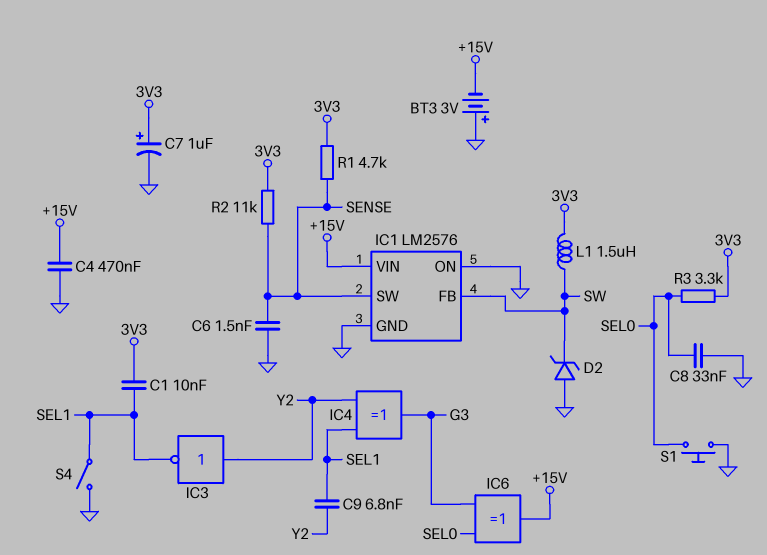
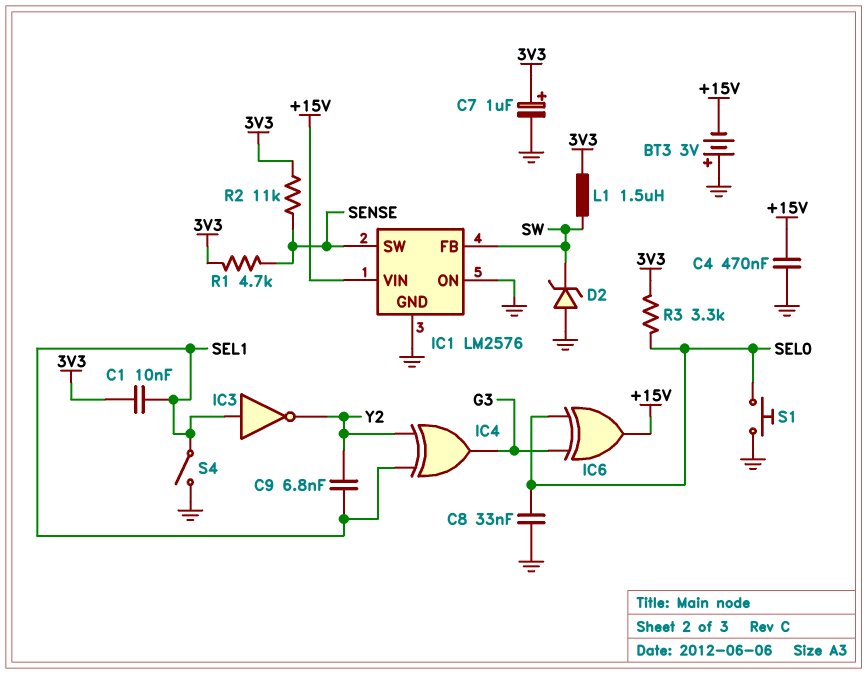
C6: 1.5nF (GND, SENSE) -> none
IC3: NOT (in Y2, out SEL1) -> NOT (in SEL1, out Y2)

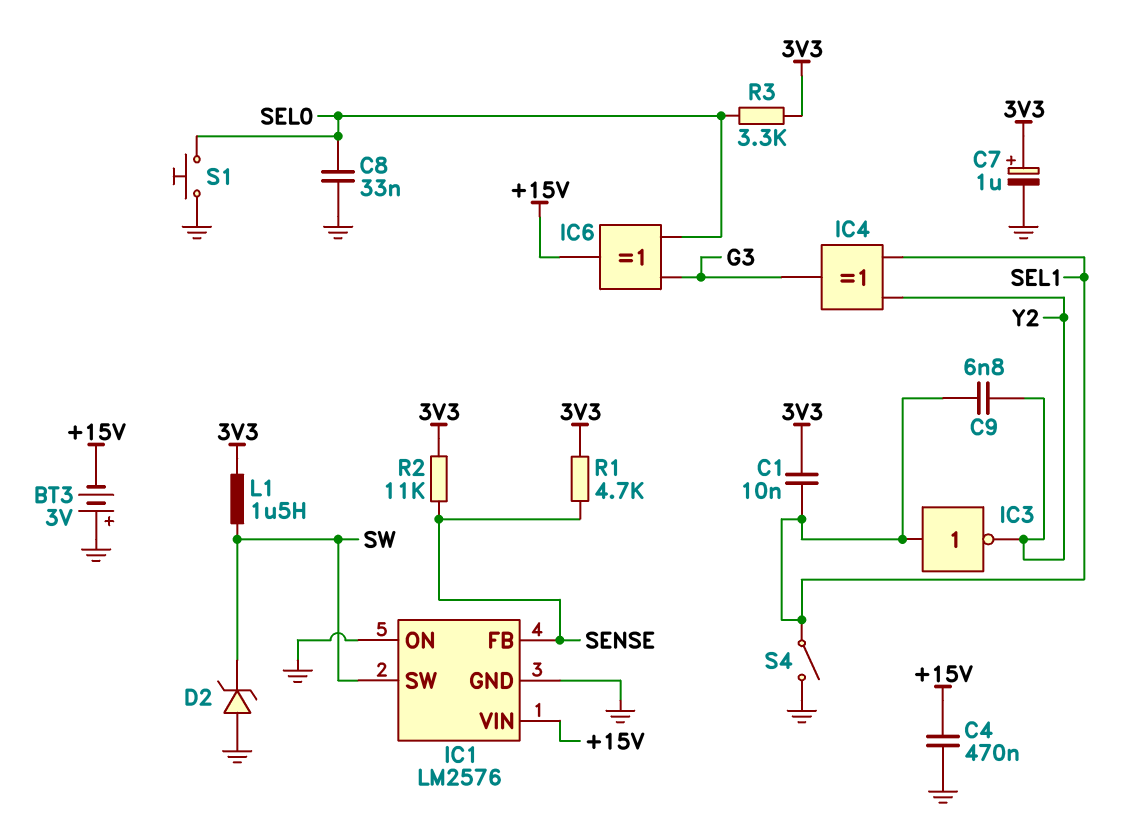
IC1 pin FB: SW -> SENSE
IC1 pin SW: SENSE -> SW

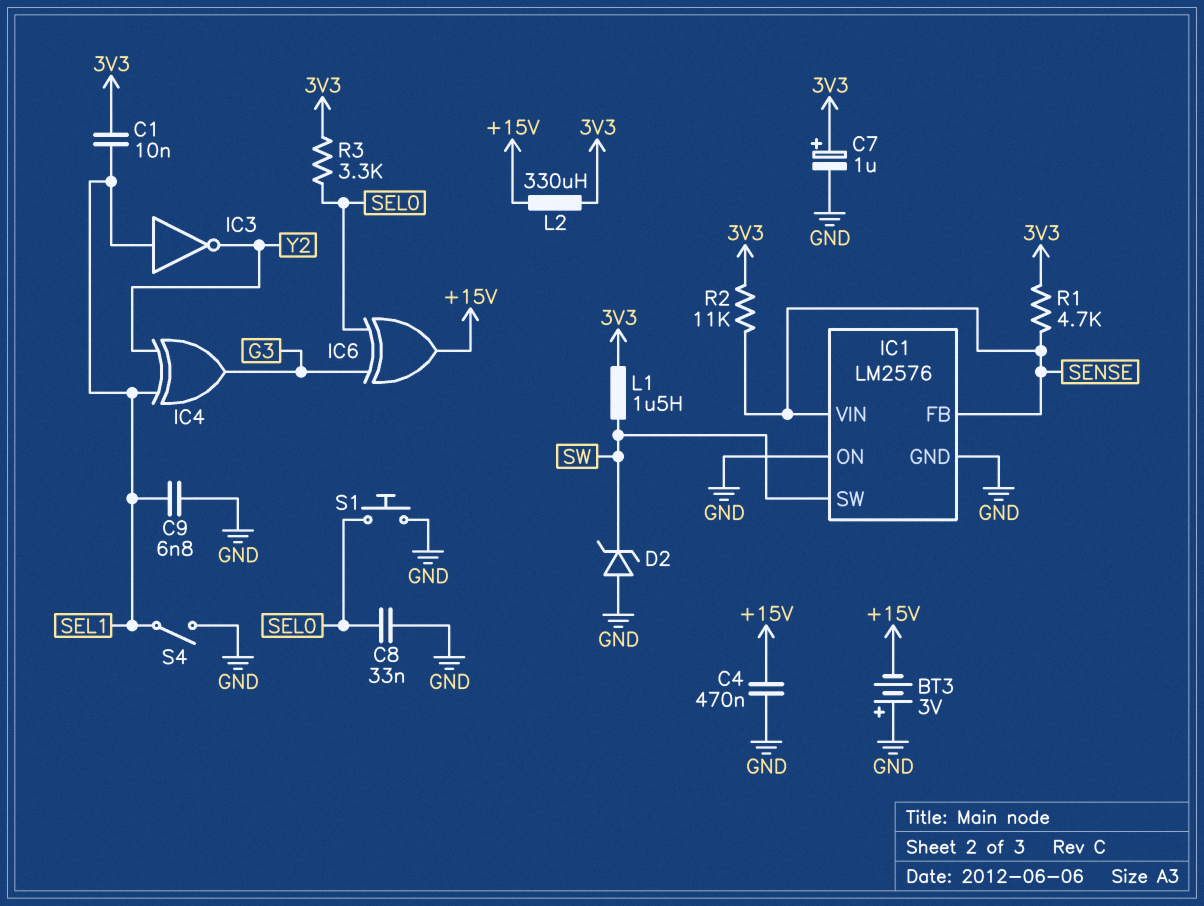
C9: 6.8nF (SEL1, Y2) -> 6.8nF (GND, SEL1)
IC1 pin VIN: +15V -> SENSE
L2: none -> 330uH (+15V, 3V3)

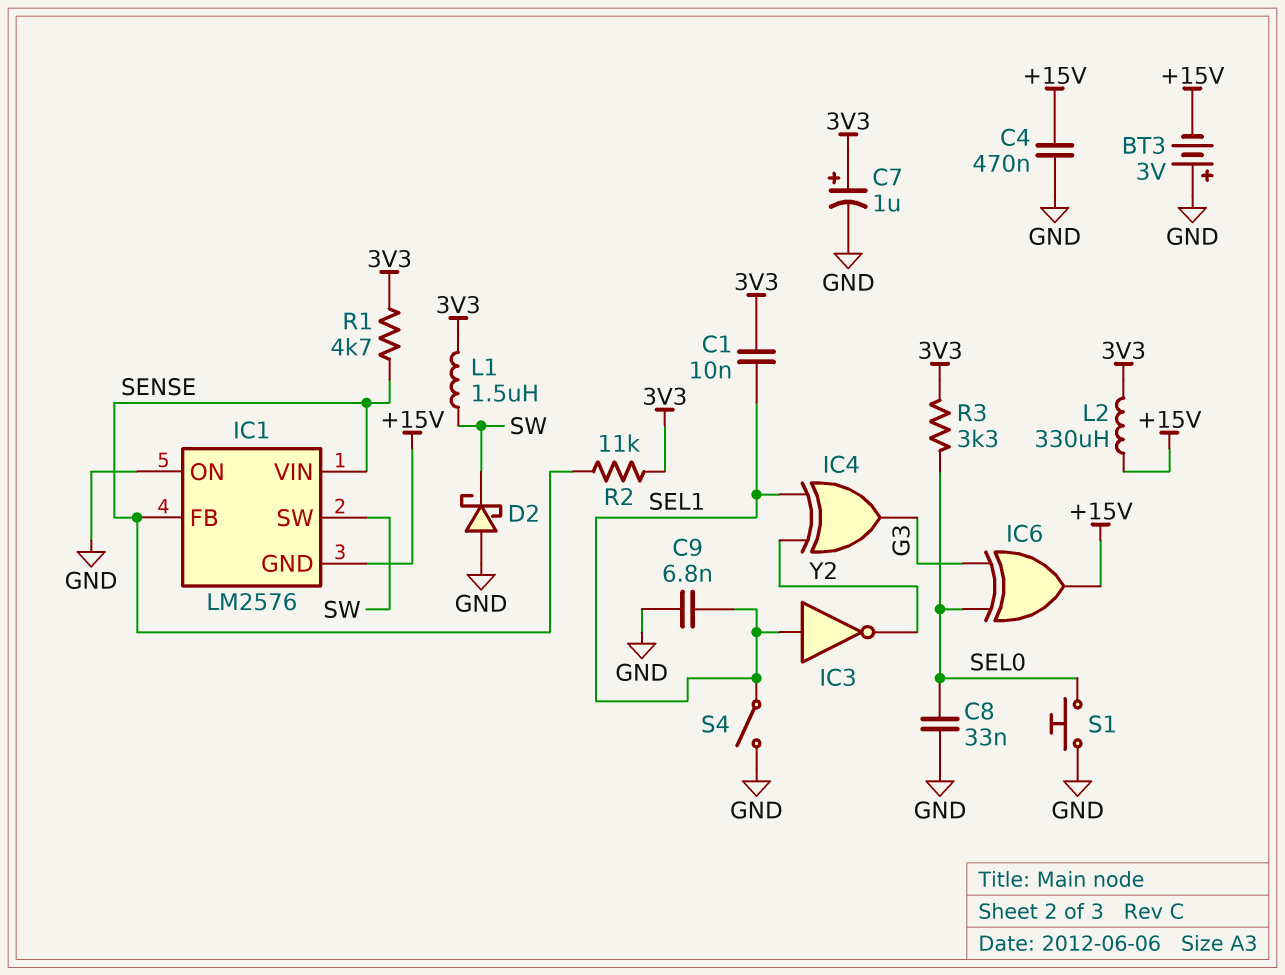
D2: zener (A GND, K SW) -> schottky (A GND, K SW)
IC1 pin GND: GND -> +15V

